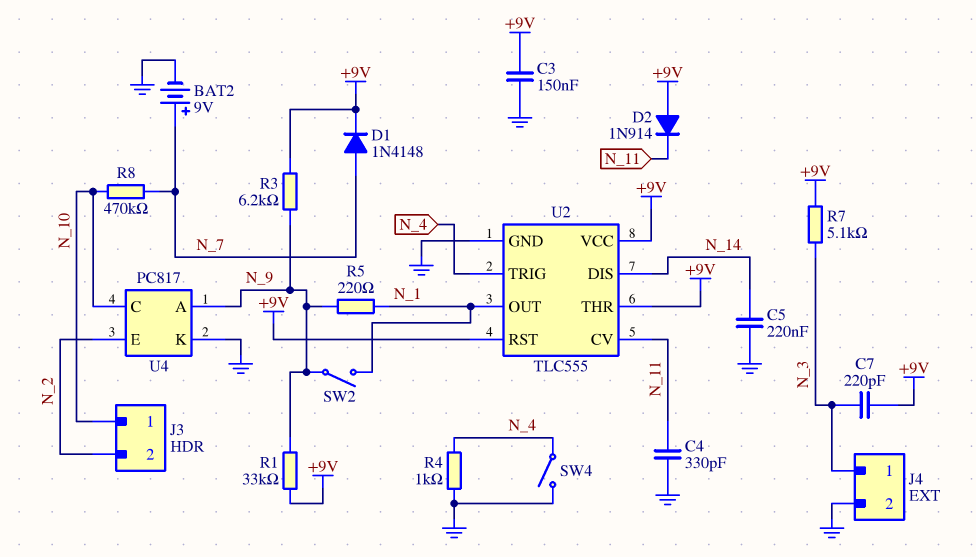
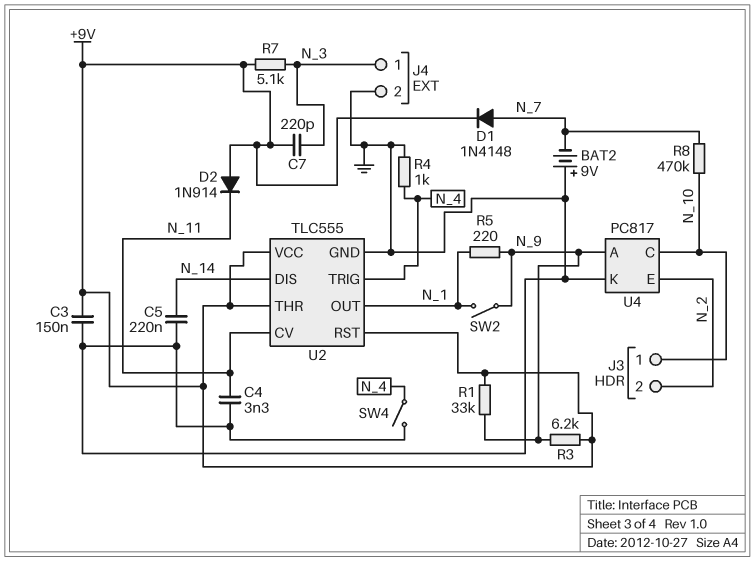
BAT2: 9V (plus N_7, minus GND) -> 9V (plus GND, minus N_7)
C4: 330pF (GND, N_11) -> 3.3nF (GND, N_11)

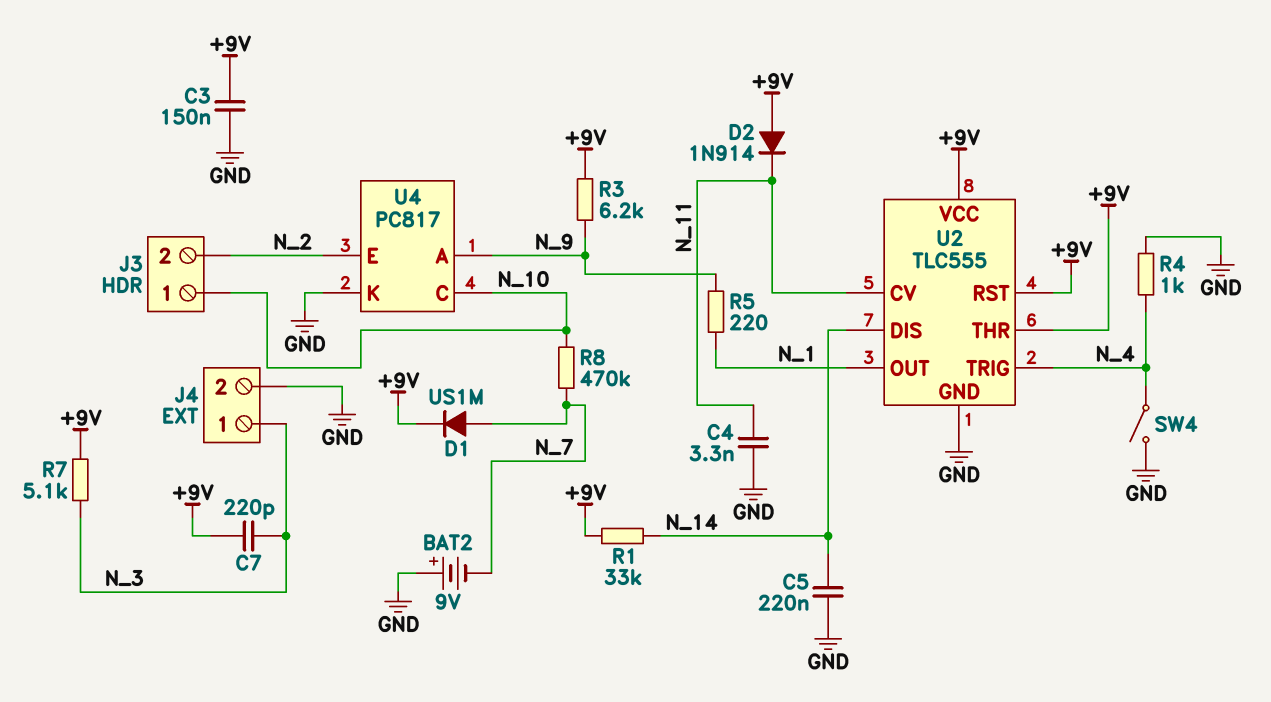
D1: diode 1N4148 (A N_7, K +9V) -> diode US1M (A N_7, K +9V)
R1: 33k (+9V, N_9) -> 33k (+9V, N_14)
SW2: switch (N_1, N_9) -> none

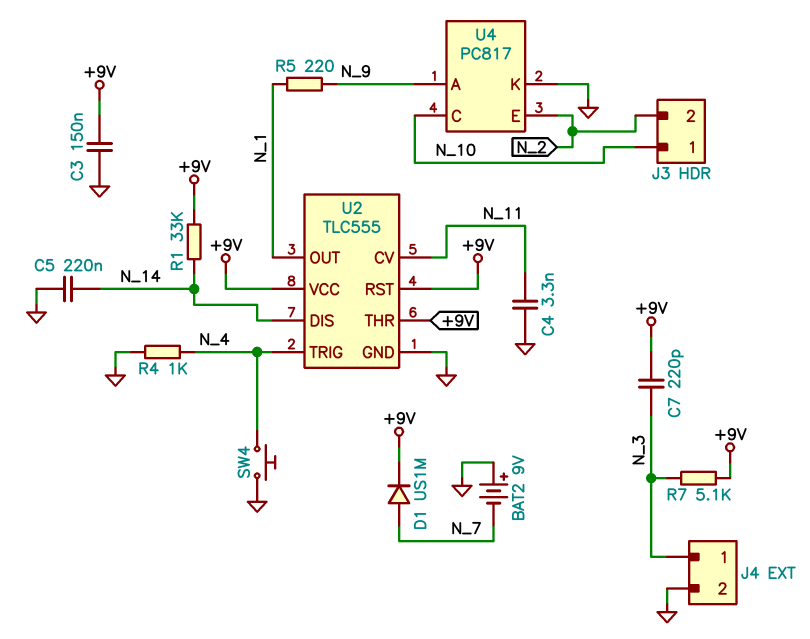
D2: diode 1N914 (A +9V, K N_11) -> none
R3: 6.2k (+9V, N_9) -> none
R8: 470k (N_7, N_10) -> none
SW4: switch (GND, N_4) -> button (GND, N_4)

